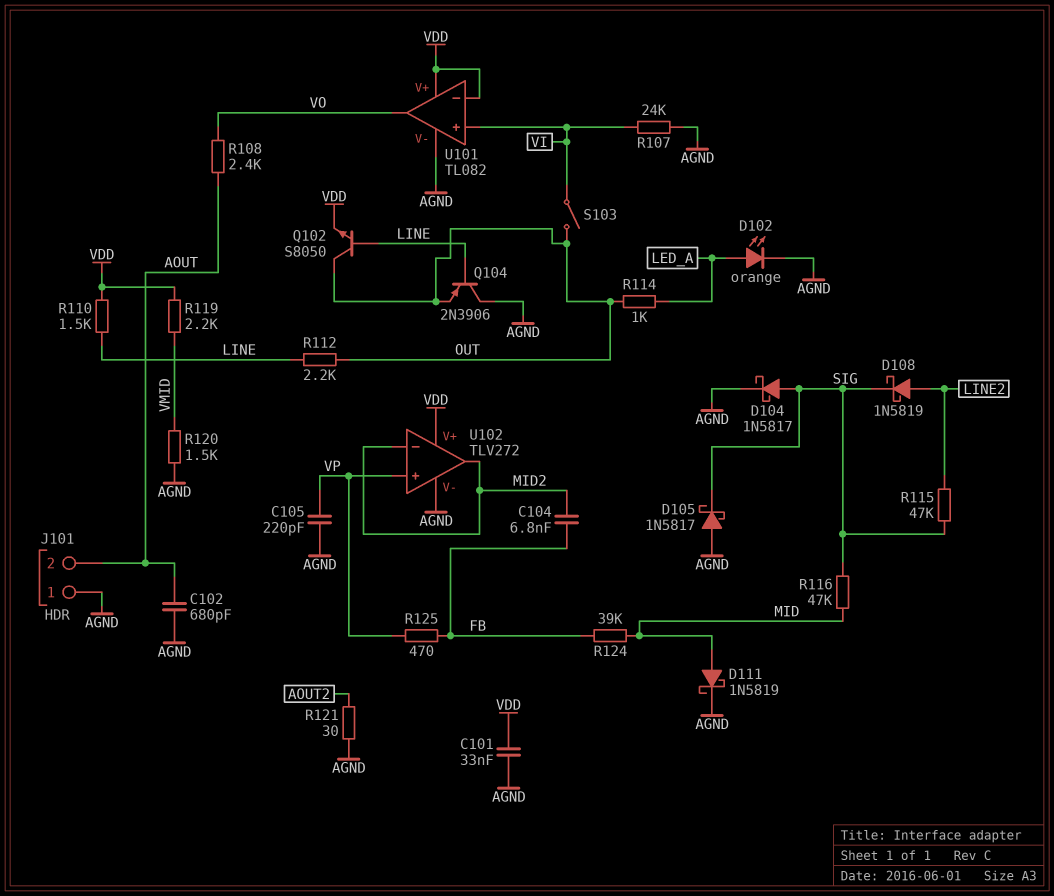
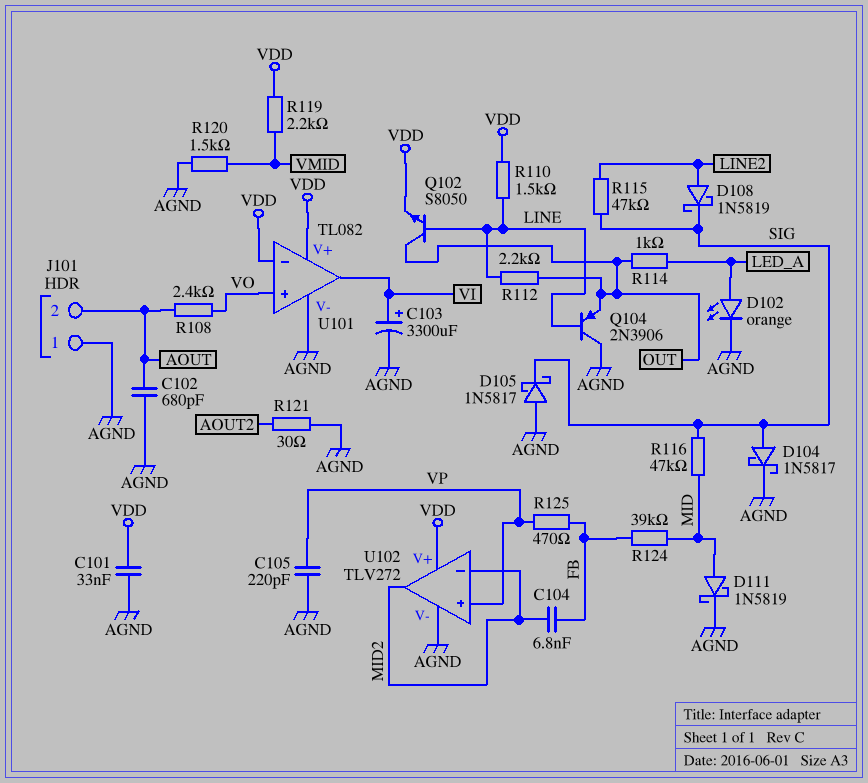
C103: none -> 3300uF (plus VI, minus AGND)
R107: 24k (AGND, VI) -> none
S103: switch (OUT, VI) -> none
U101 pin in+: VI -> VO
U101 pin out: VO -> VI

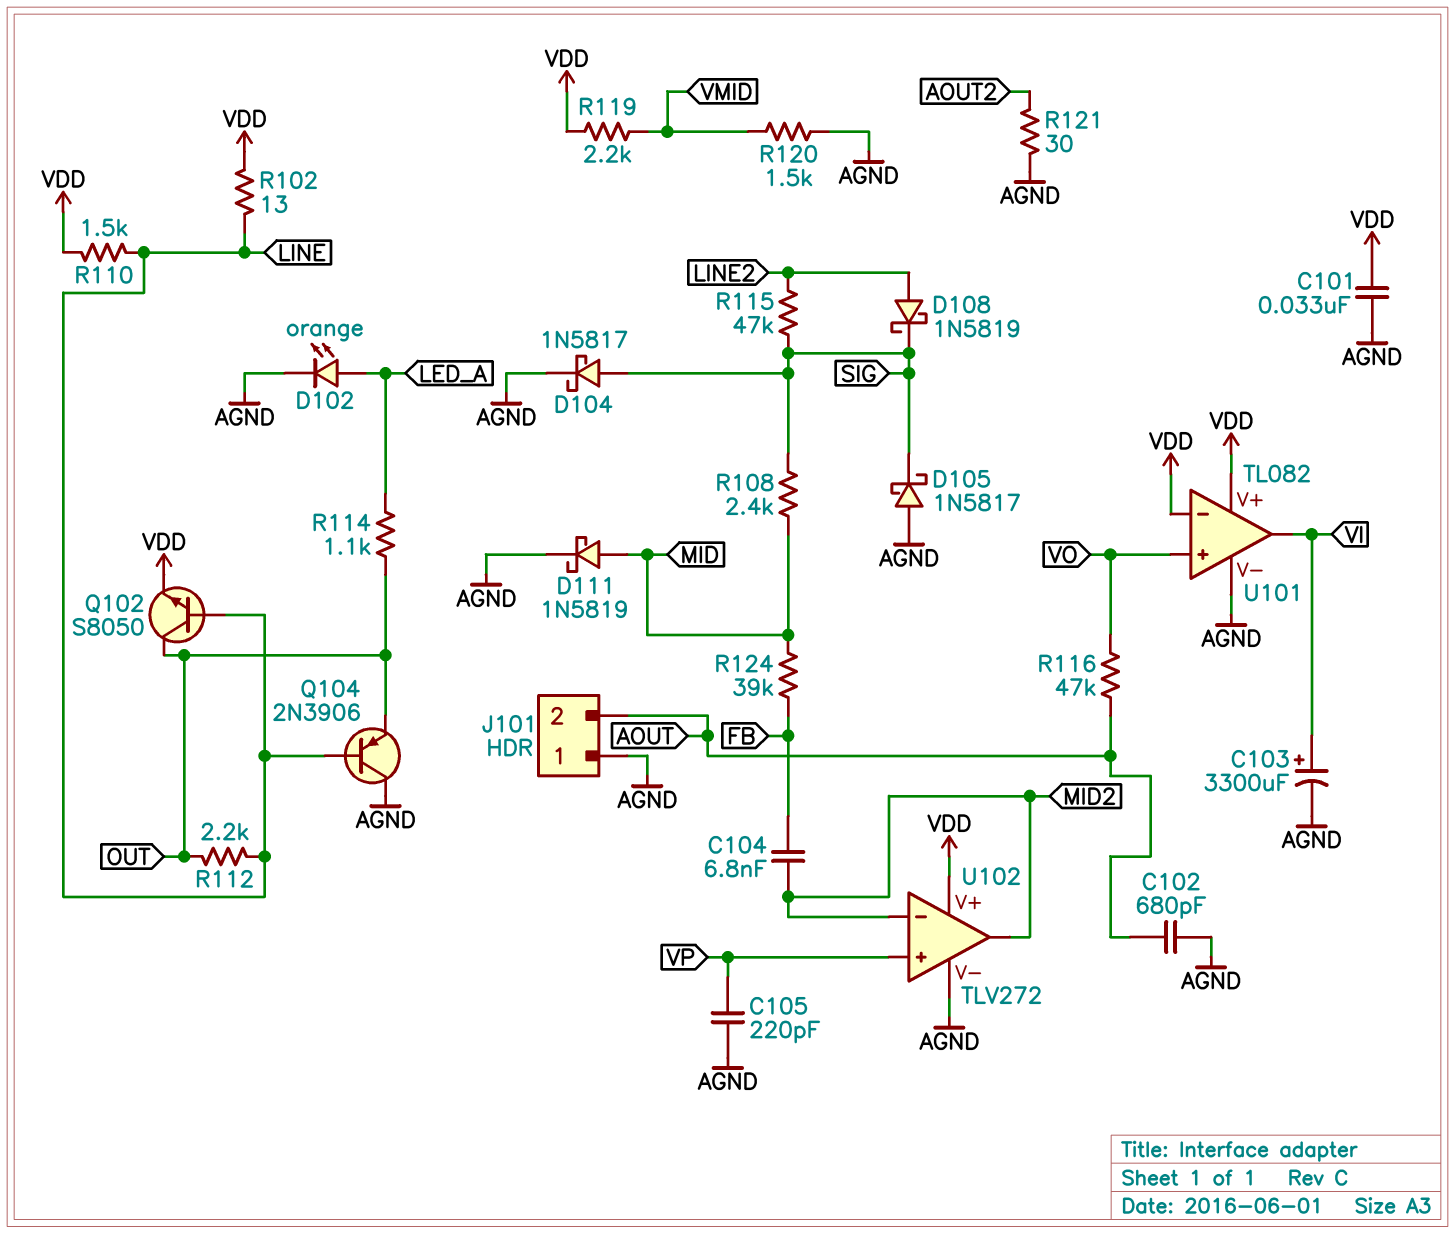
R102: none -> 13 (LINE, VDD)
R108: 2.4k (AOUT, VO) -> 2.4k (MID, SIG)
R114: 1k (LED_A, OUT) -> 1.1k (LED_A, OUT)
R116: 47k (MID, SIG) -> 47k (AOUT, VO)
R125: 470 (FB, VP) -> none

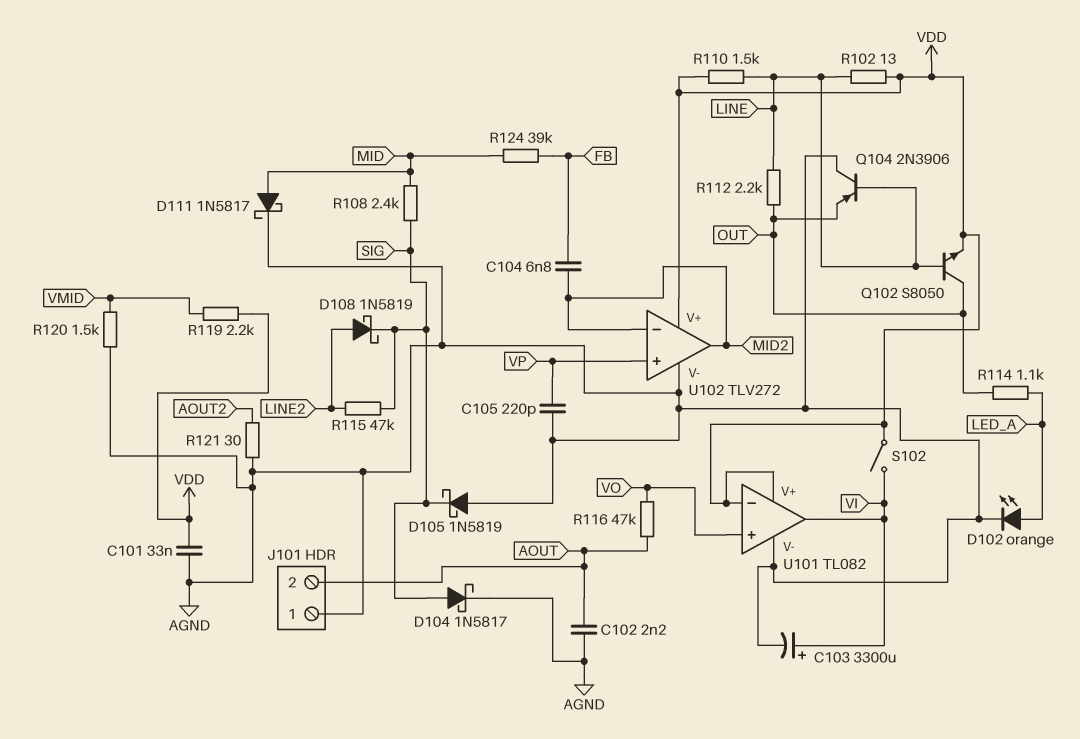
C102: 680pF (AGND, AOUT) -> 2.2nF (AGND, AOUT)
D105: schottky 1N5817 (A AGND, K SIG) -> schottky 1N5819 (A AGND, K SIG)
D111: schottky 1N5819 (A MID, K AGND) -> schottky 1N5817 (A MID, K AGND)
S102: none -> switch (VDD, VI)

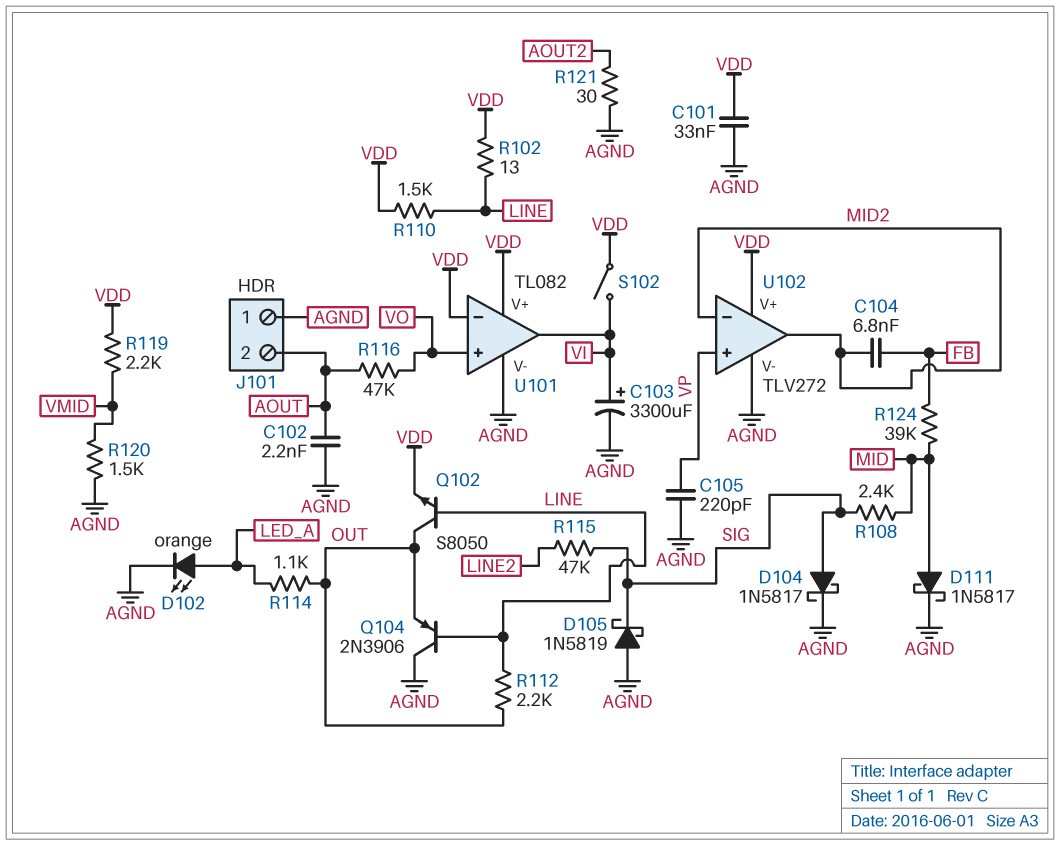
D108: schottky 1N5819 (A LINE2, K SIG) -> none

